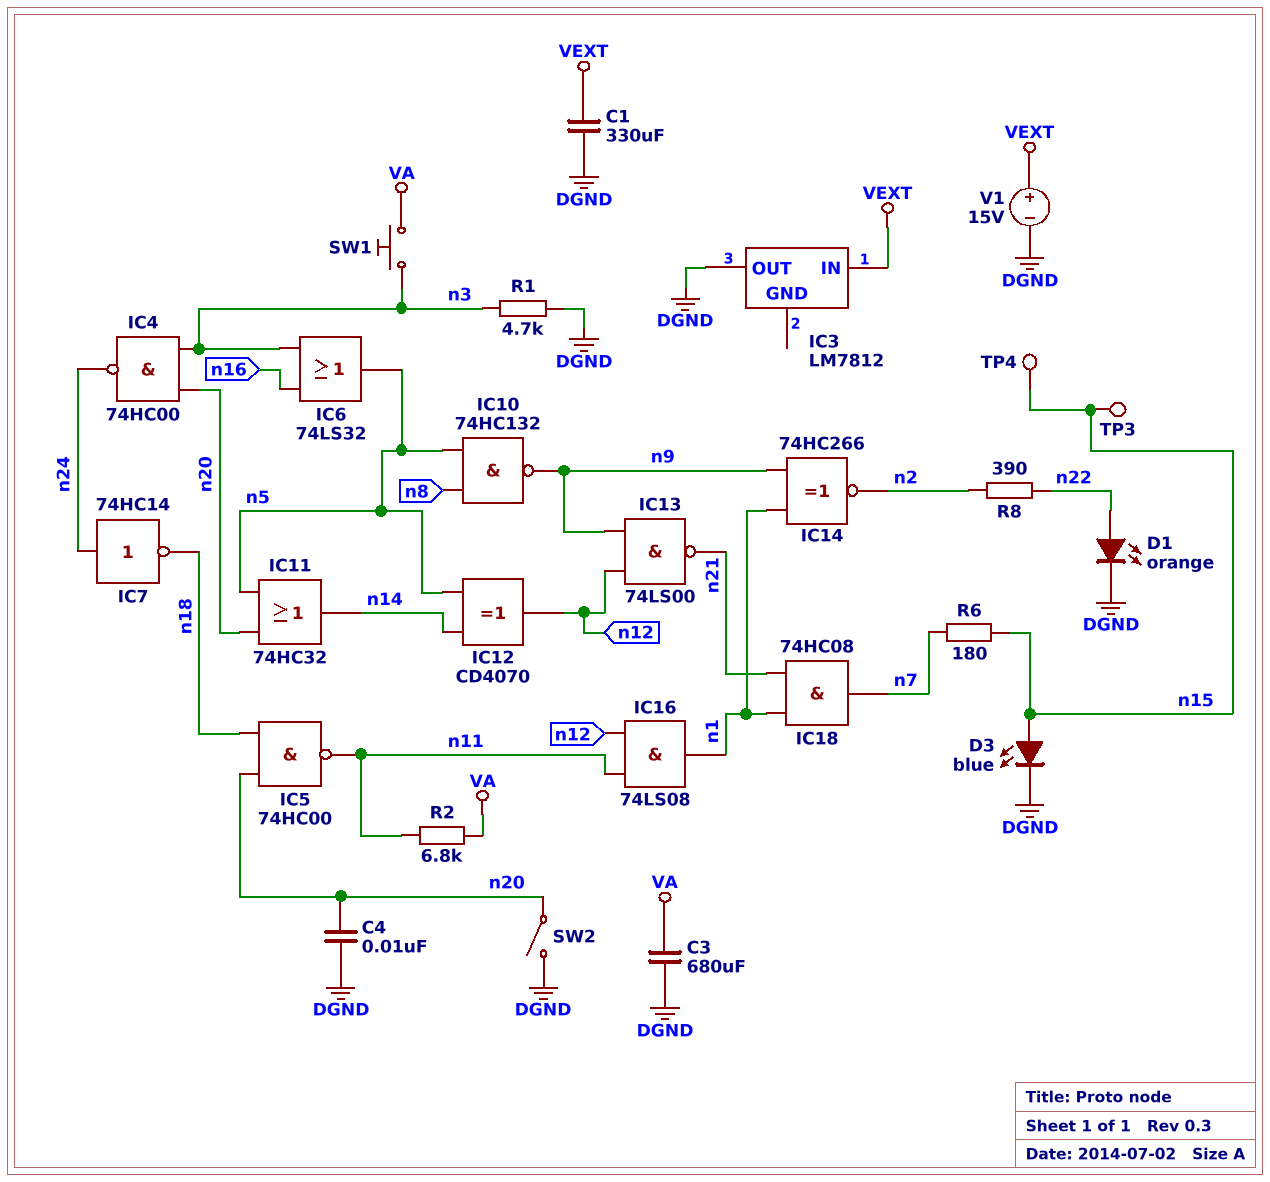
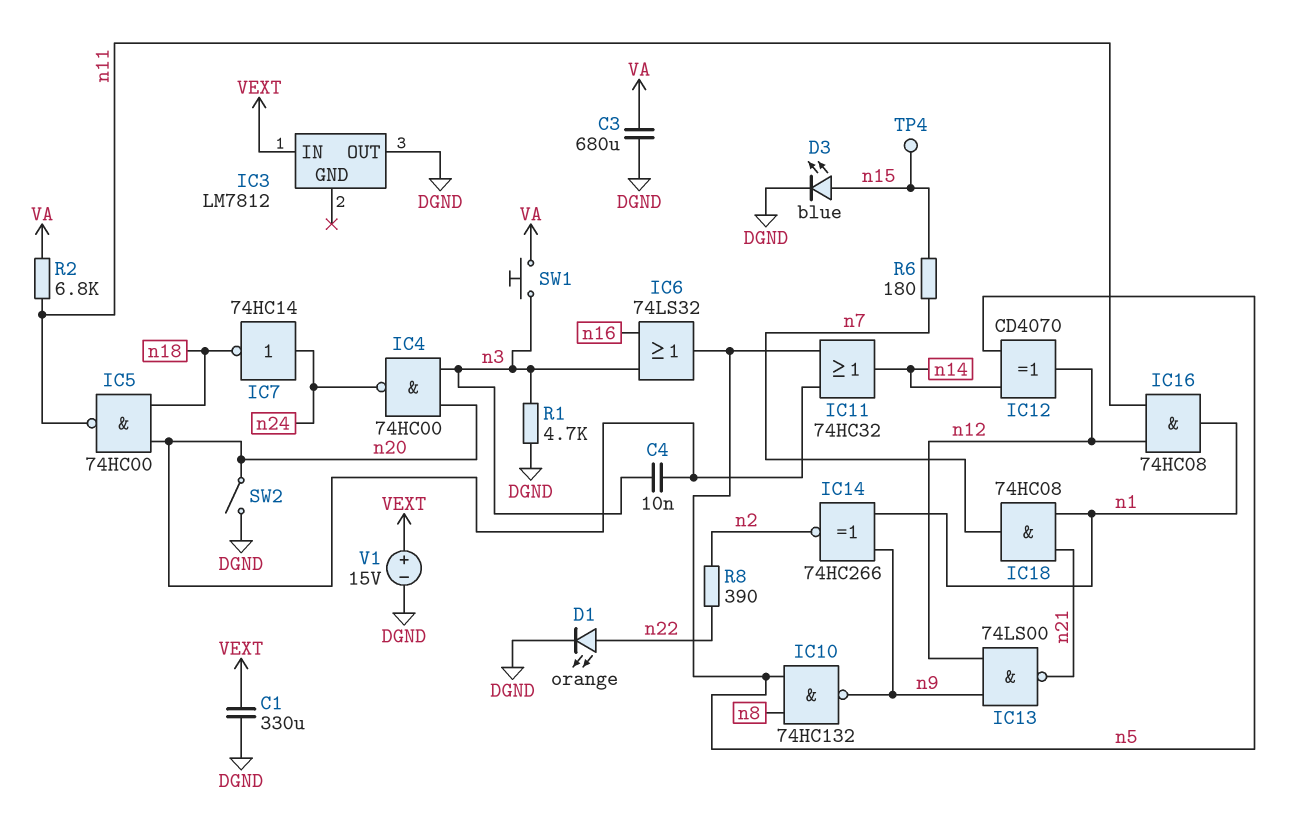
C4: 10nF (DGND, n20) -> 10nF (n3, n20)
IC16: AND 74LS08 (in n11, in n12, out n1) -> AND 74HC08 (in n11, in n12, out n1)
TP3: test point (n15) -> none

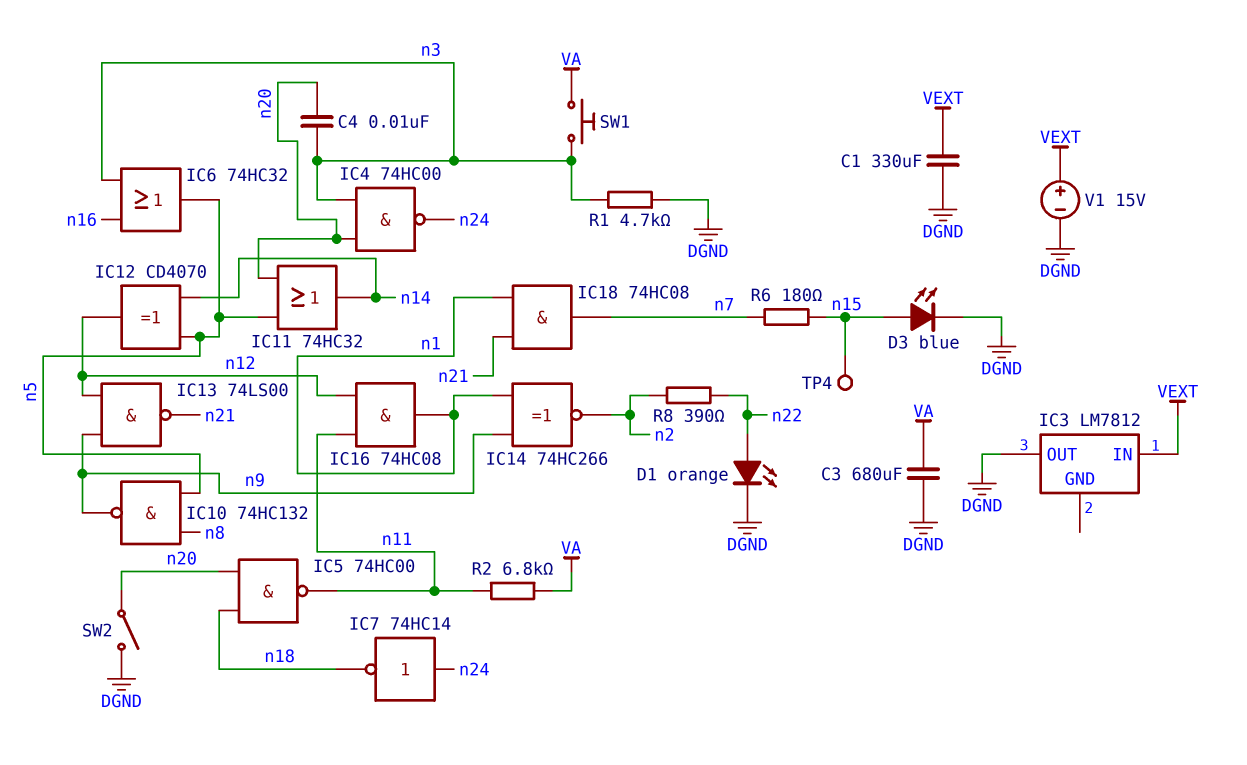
IC6: OR 74LS32 (in n3, in n16, out n5) -> OR 74HC32 (in n3, in n16, out n5)

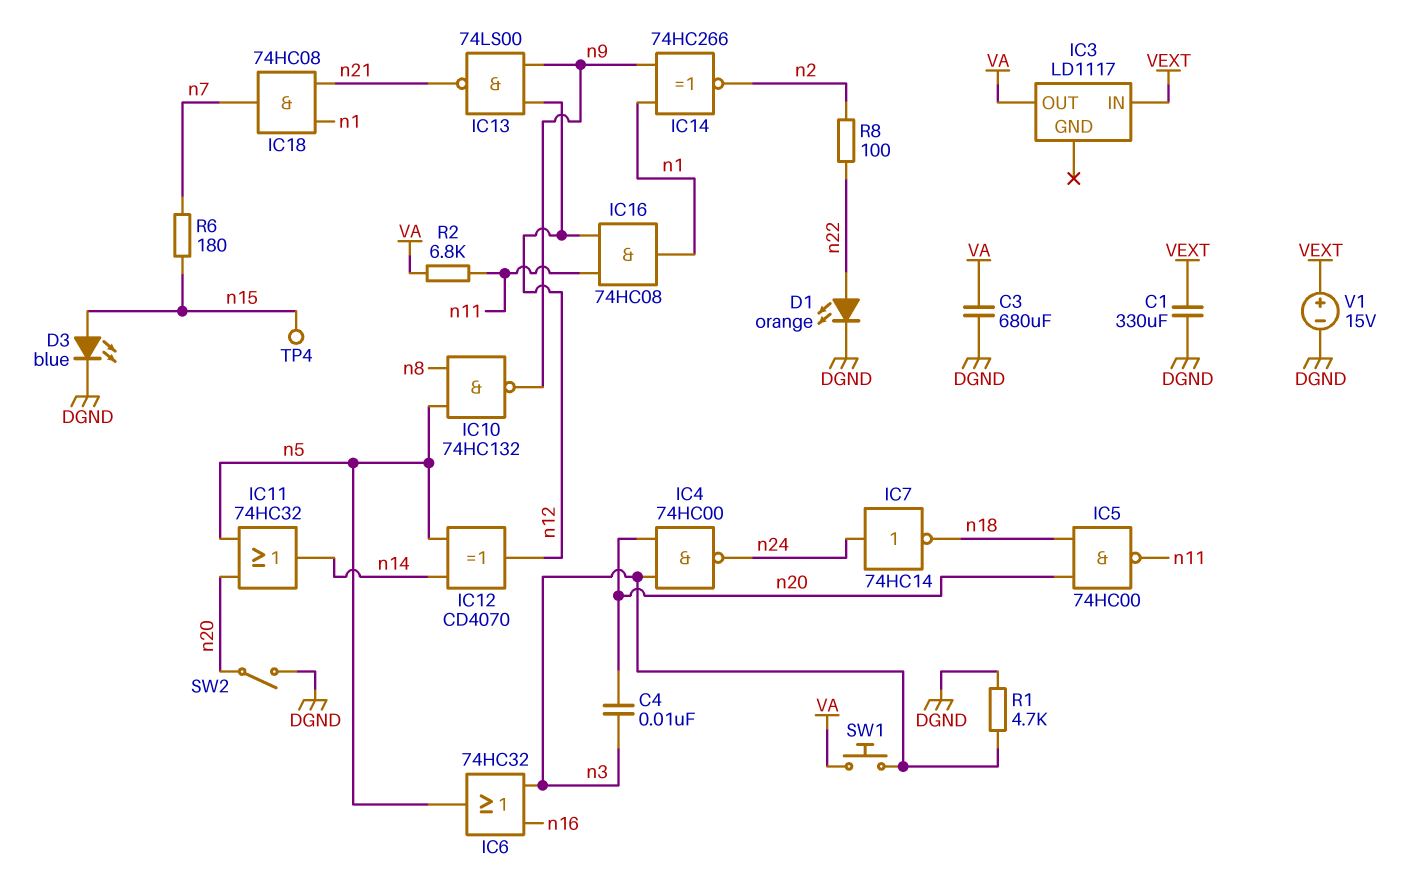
IC3: LM7812 -> LD1117
IC3 pin OUT: DGND -> VA
R8: 390 (n2, n22) -> 100 (n2, n22)

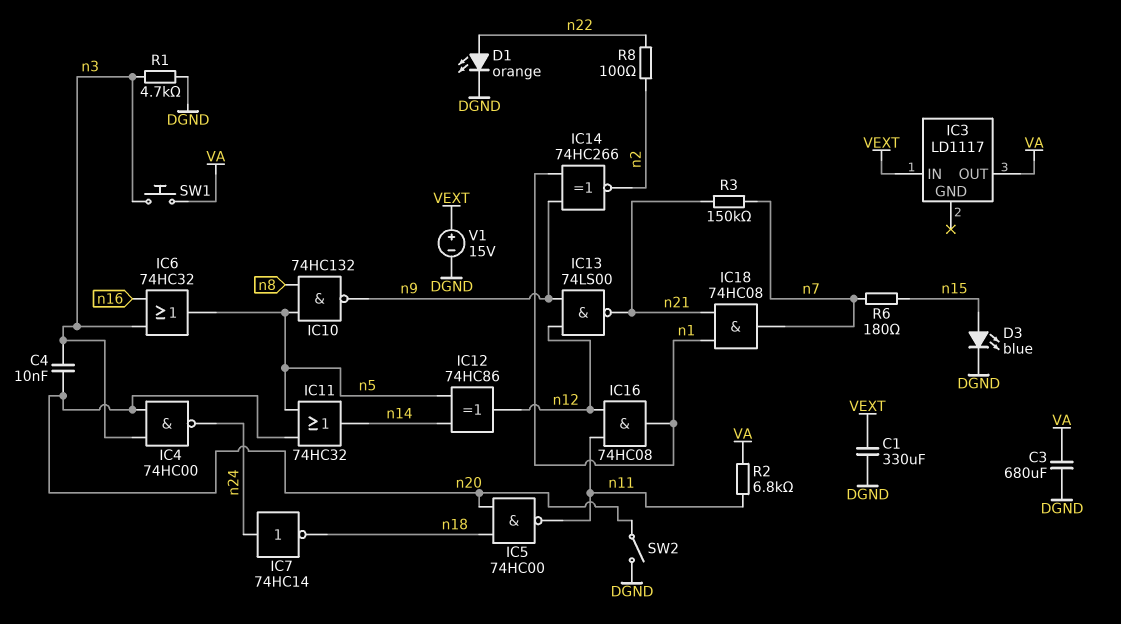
IC12: XOR CD4070 (in n5, in n14, out n12) -> XOR 74HC86 (in n5, in n14, out n12)
R3: none -> 150k (n7, n21)
TP4: test point (n15) -> none

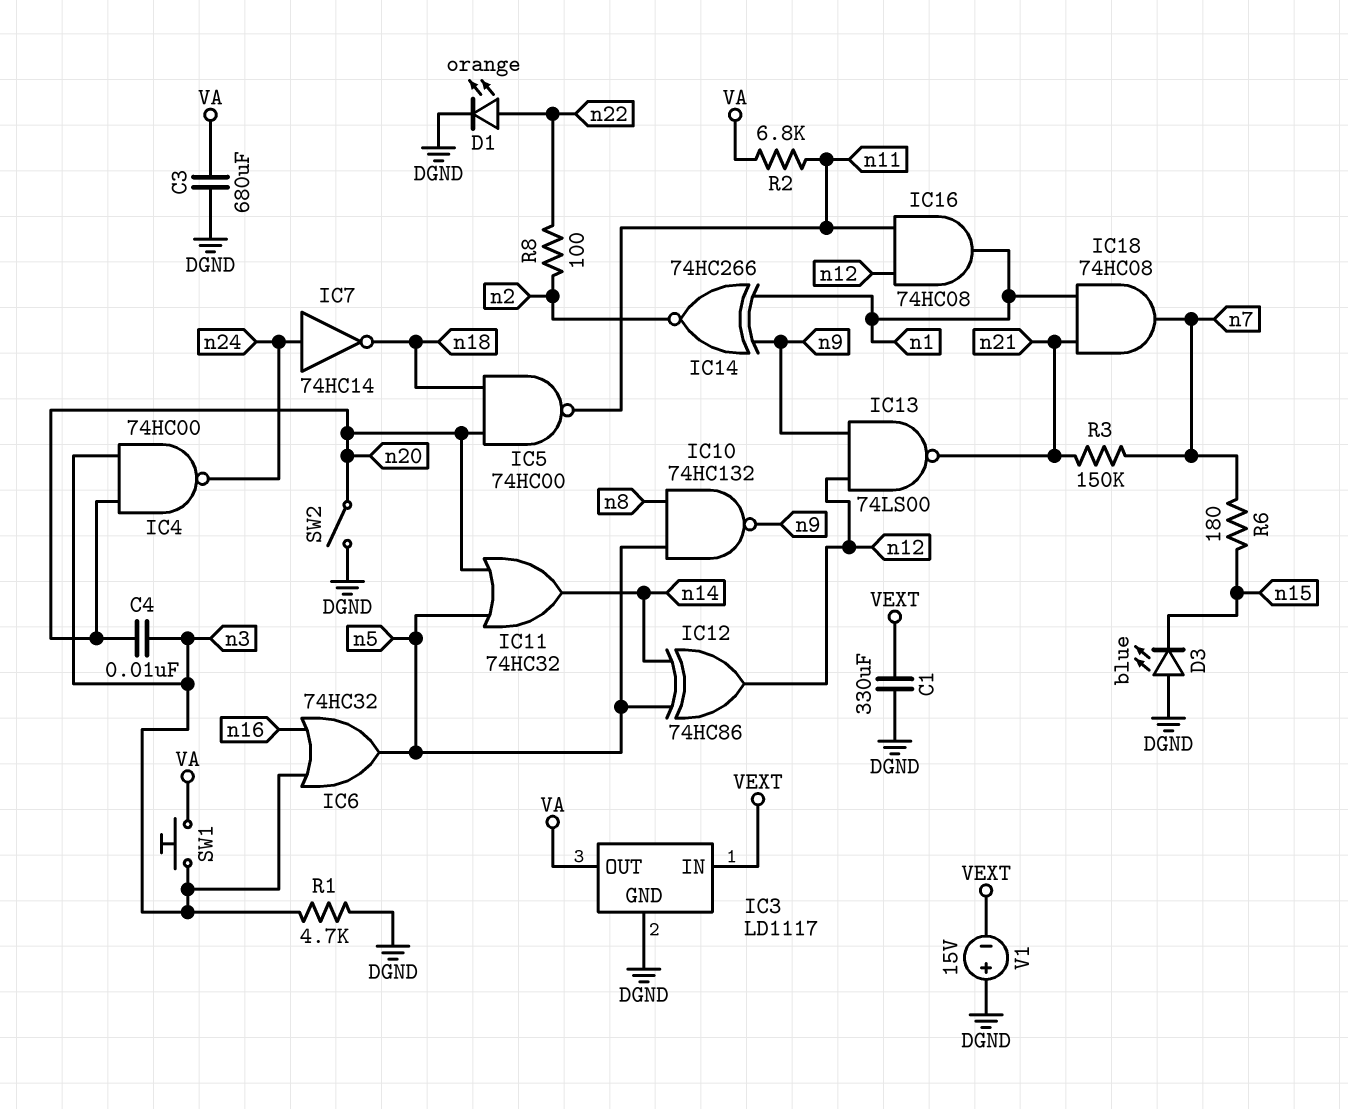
D3: LED blue (A n15, K DGND) -> LED blue (A DGND, K n15)
IC3 pin GND: none -> DGND
V1: 15V (plus VEXT, minus DGND) -> 15V (plus DGND, minus VEXT)

